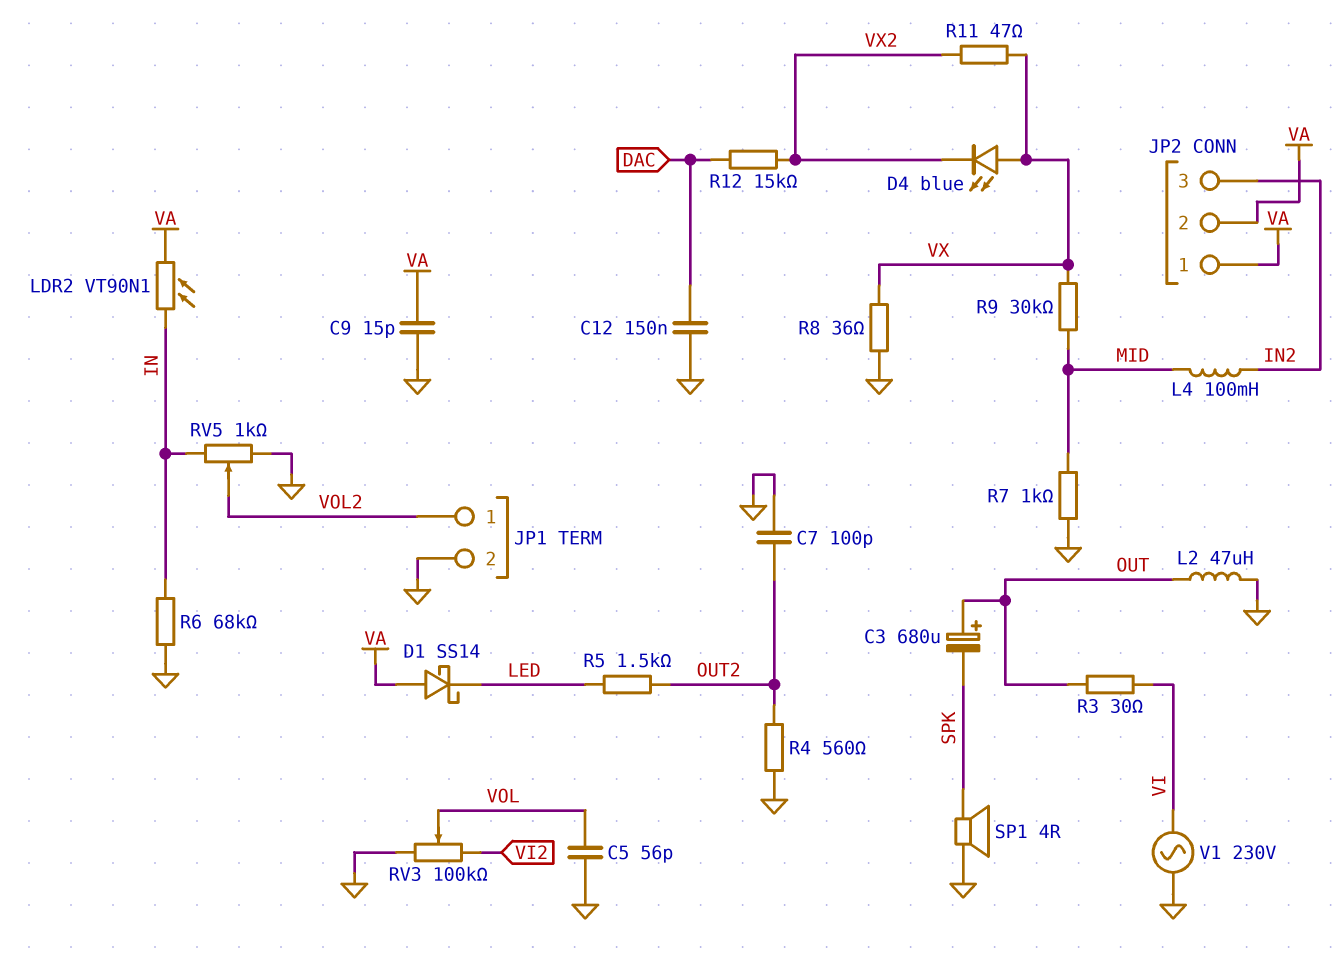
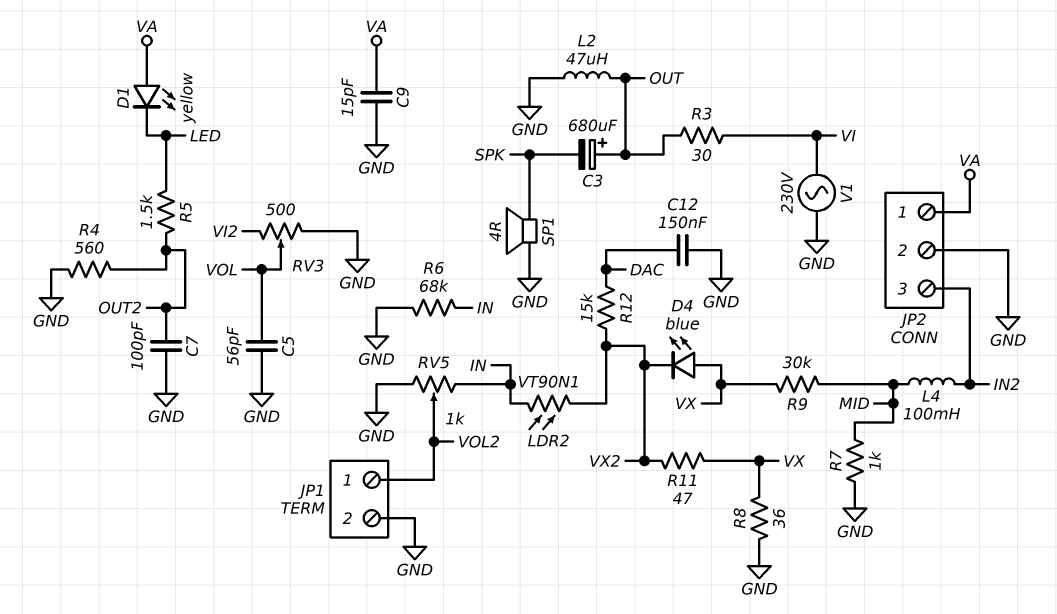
D1: schottky SS14 (A VA, K LED) -> LED yellow (A VA, K LED)
JP2 pin 2: VA -> GND
LDR2: VT90N1 (IN, VA) -> VT90N1 (IN, VX2)
RV3: 100k (GND, VI2, wiper VOL) -> 500 (GND, VI2, wiper VOL)

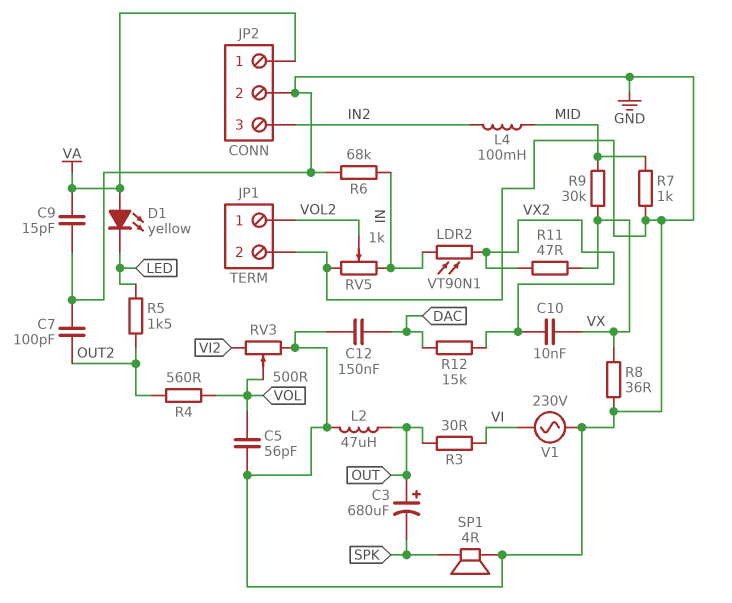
C10: none -> 10nF (VX, VX2)
D4: LED blue (A VX, K VX2) -> none
R4: 560 (GND, OUT2) -> 560 (OUT2, VOL)

